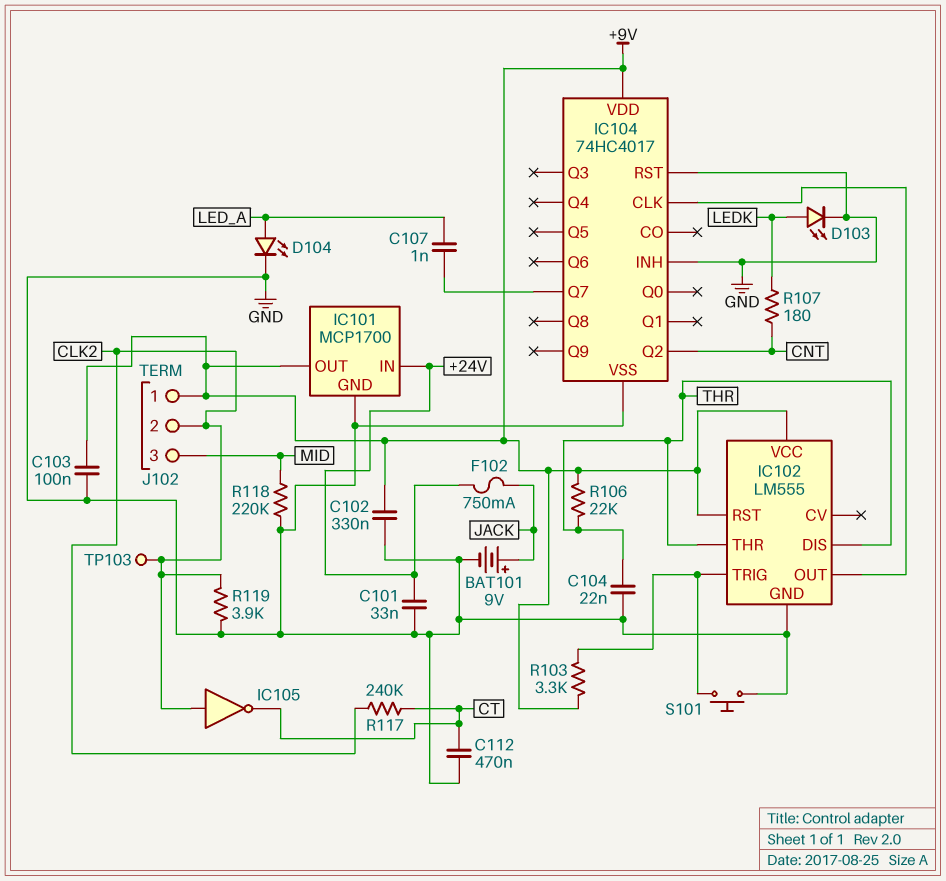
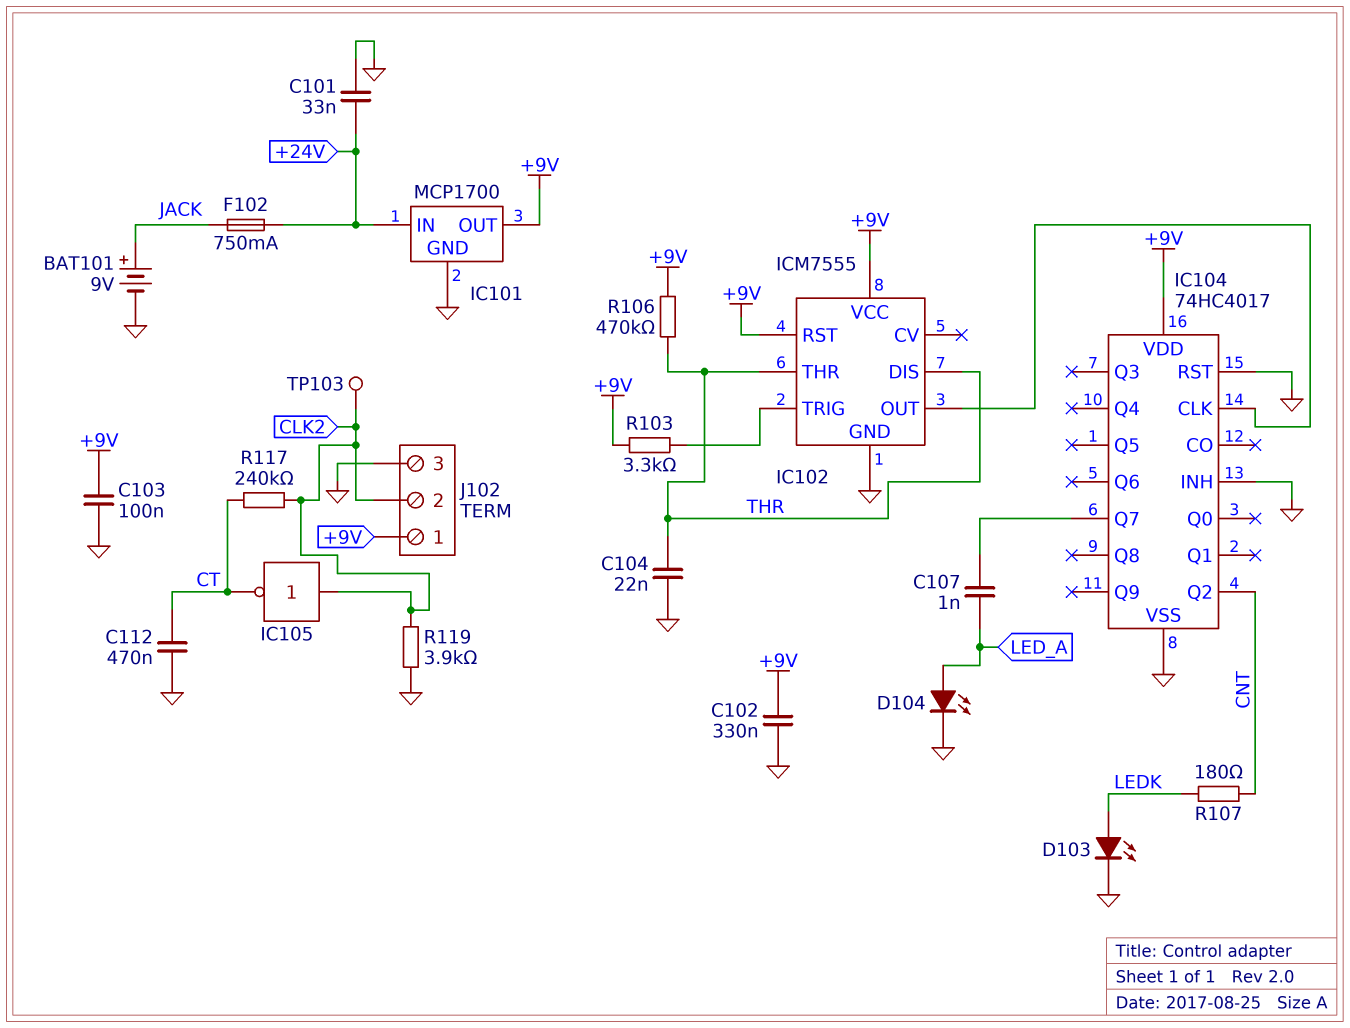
IC102: LM555 -> ICM7555
J102 pin 3: MID -> GND
R106: 22k (+9V, THR) -> 470k (+9V, THR)
R118: 220k (GND, MID) -> none
S101: button (GND, IC102/TRIG) -> none

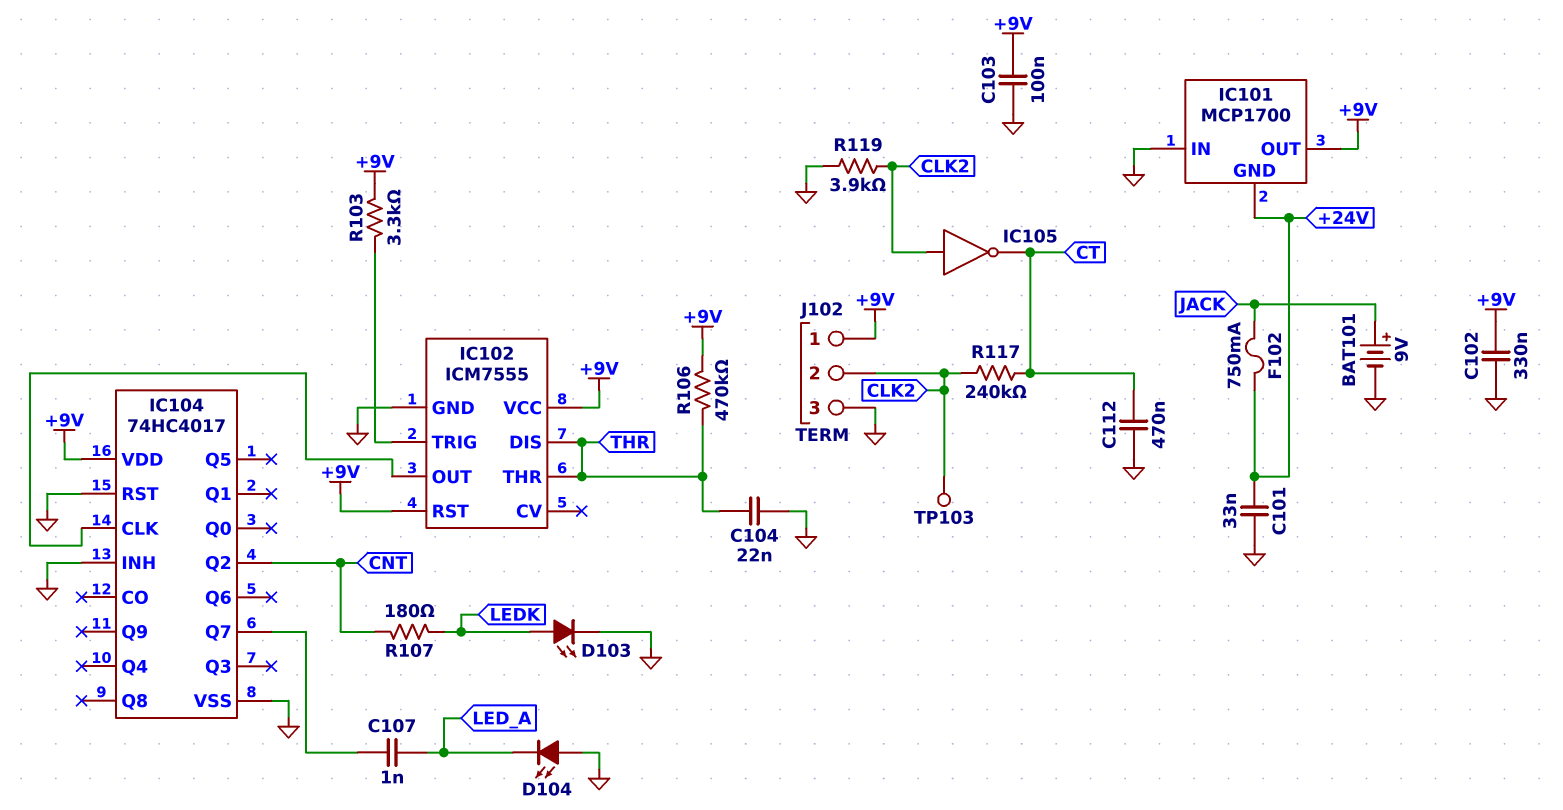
D104: LED (A LED_A, K GND) -> LED (A GND, K LED_A)
IC101 pin GND: GND -> +24V
IC101 pin IN: +24V -> GND

